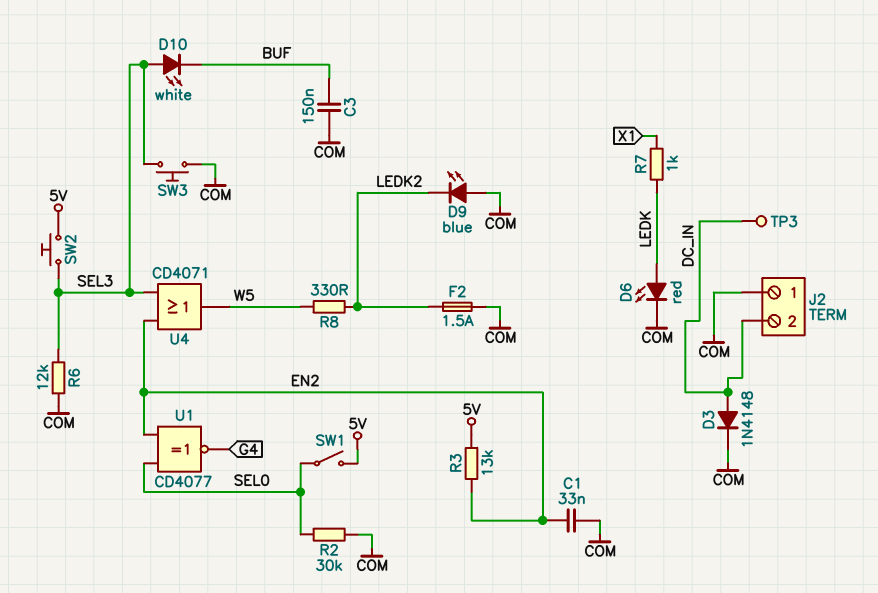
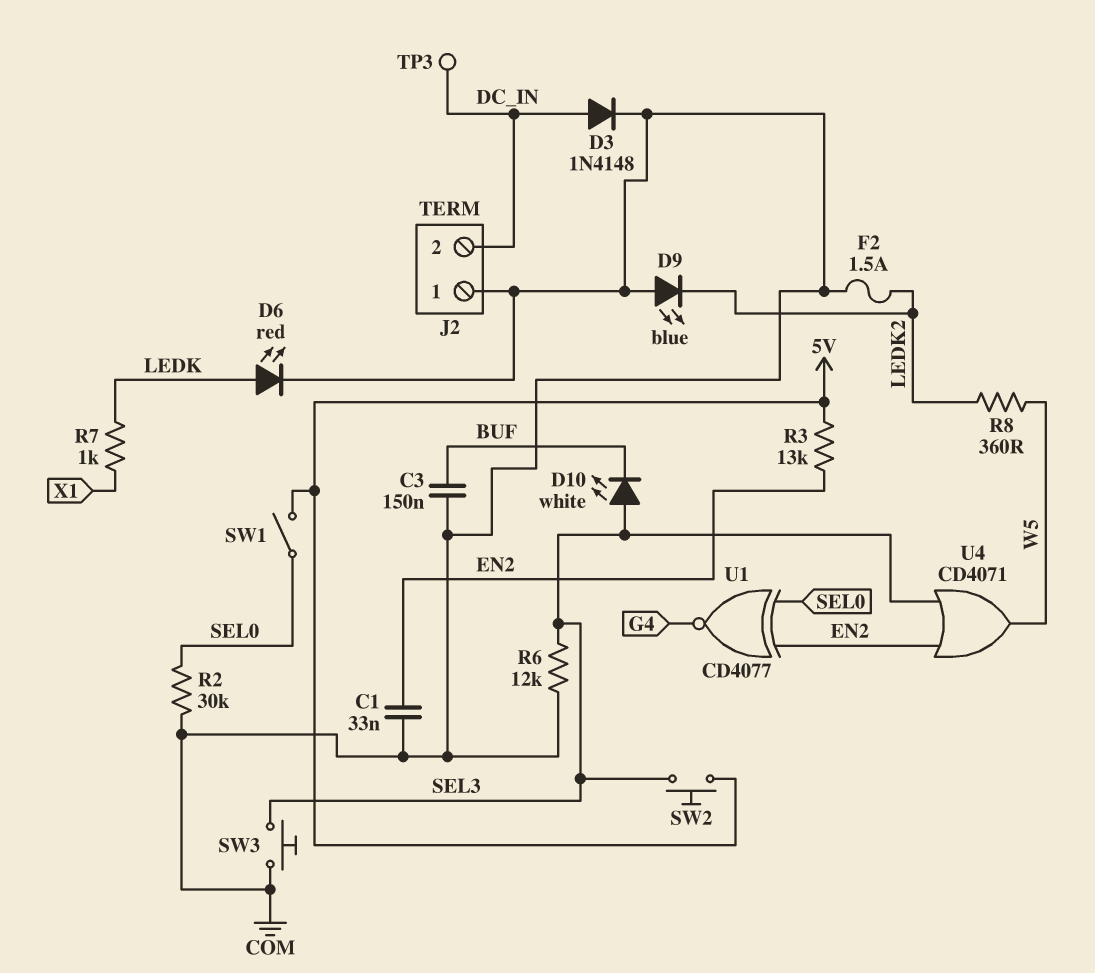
R8: 330 (LEDK2, W5) -> 360 (LEDK2, W5)

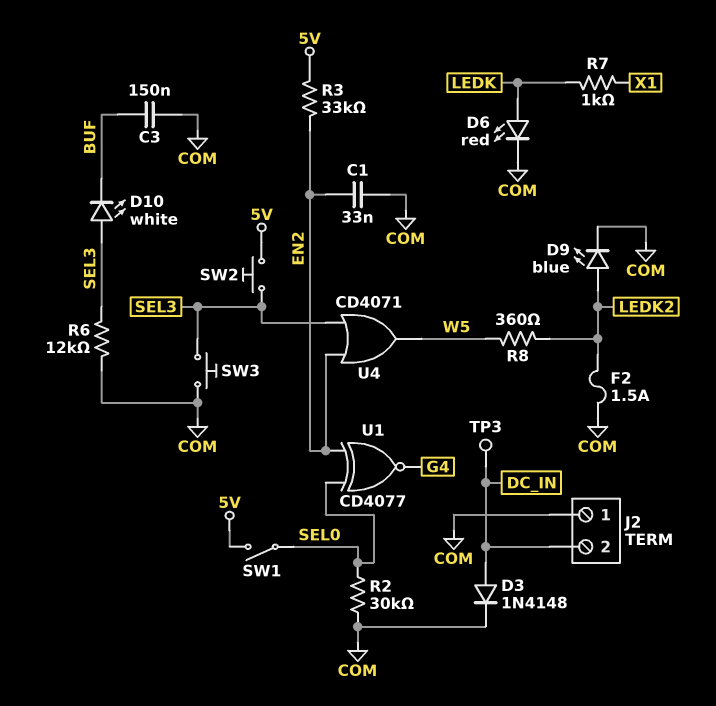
D9: LED blue (A COM, K LEDK2) -> LED blue (A LEDK2, K COM)
R3: 13k (5V, EN2) -> 33k (5V, EN2)

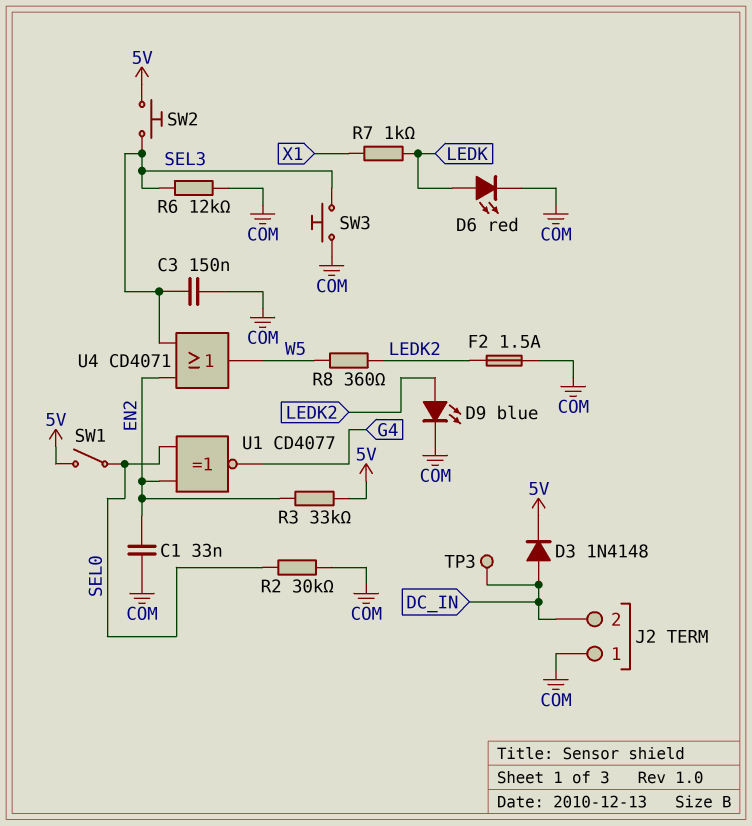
C3: 150nF (BUF, COM) -> 150nF (COM, SEL3)
D3: diode 1N4148 (A DC_IN, K COM) -> diode 1N4148 (A DC_IN, K 5V)
D10: LED white (A SEL3, K BUF) -> none

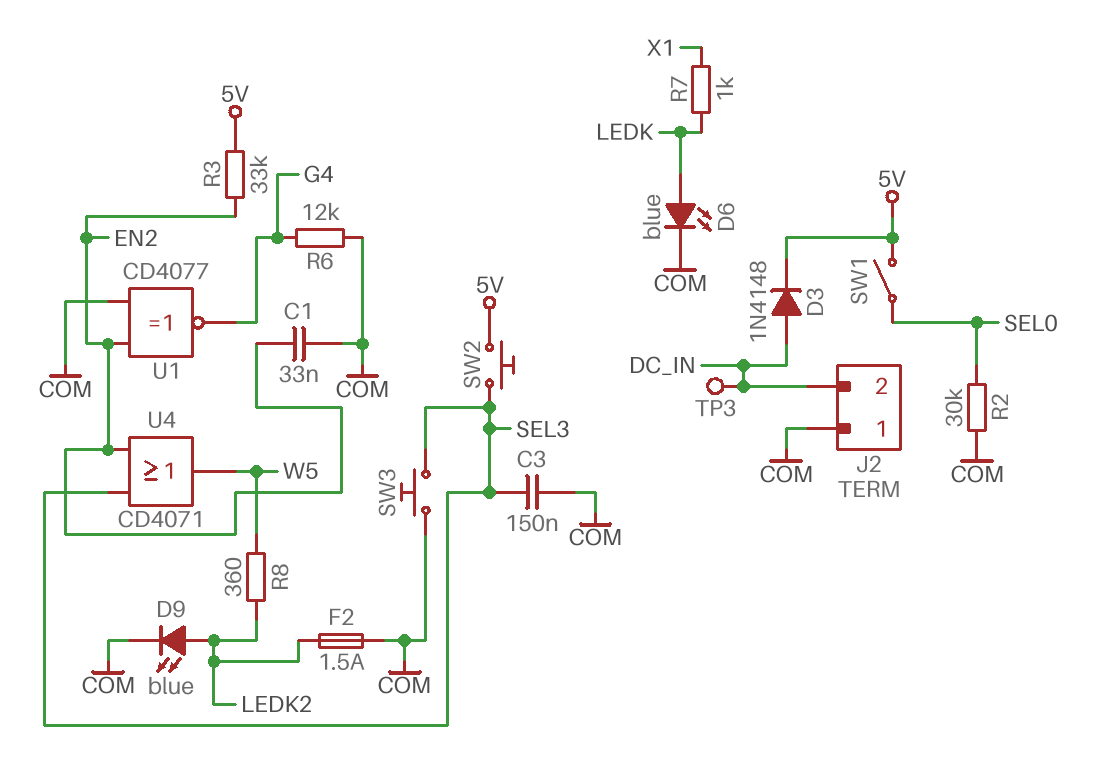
D6: LED red (A LEDK, K COM) -> LED blue (A LEDK, K COM)
R6: 12k (COM, SEL3) -> 12k (COM, G4)
U1: XNOR CD4077 (in EN2, in SEL0, out G4) -> XNOR CD4077 (in COM, in EN2, out G4)

